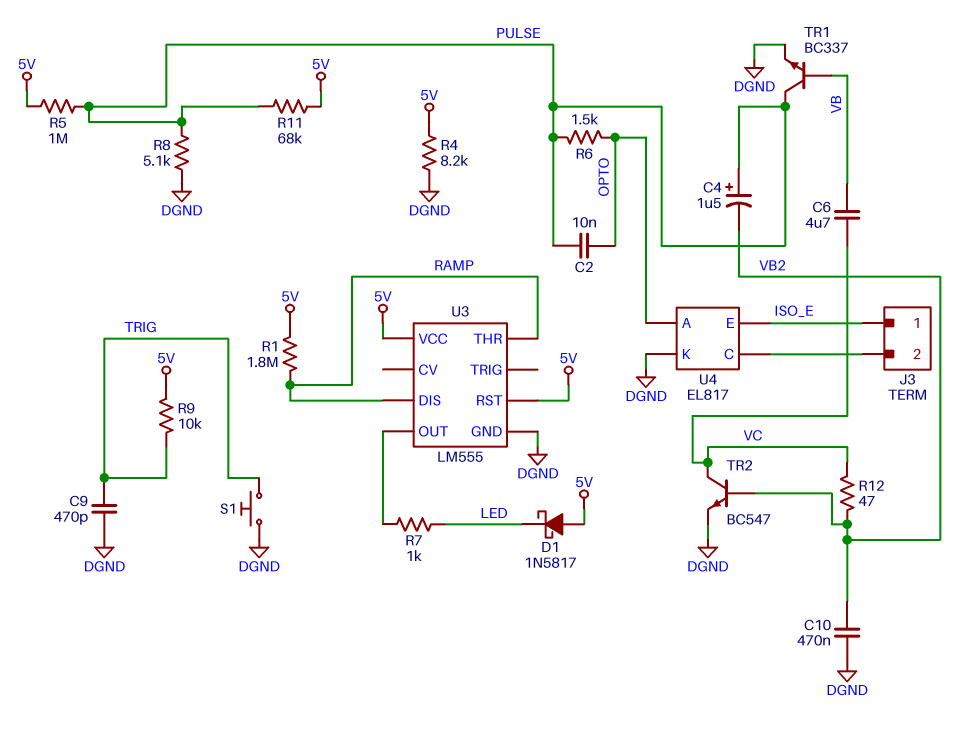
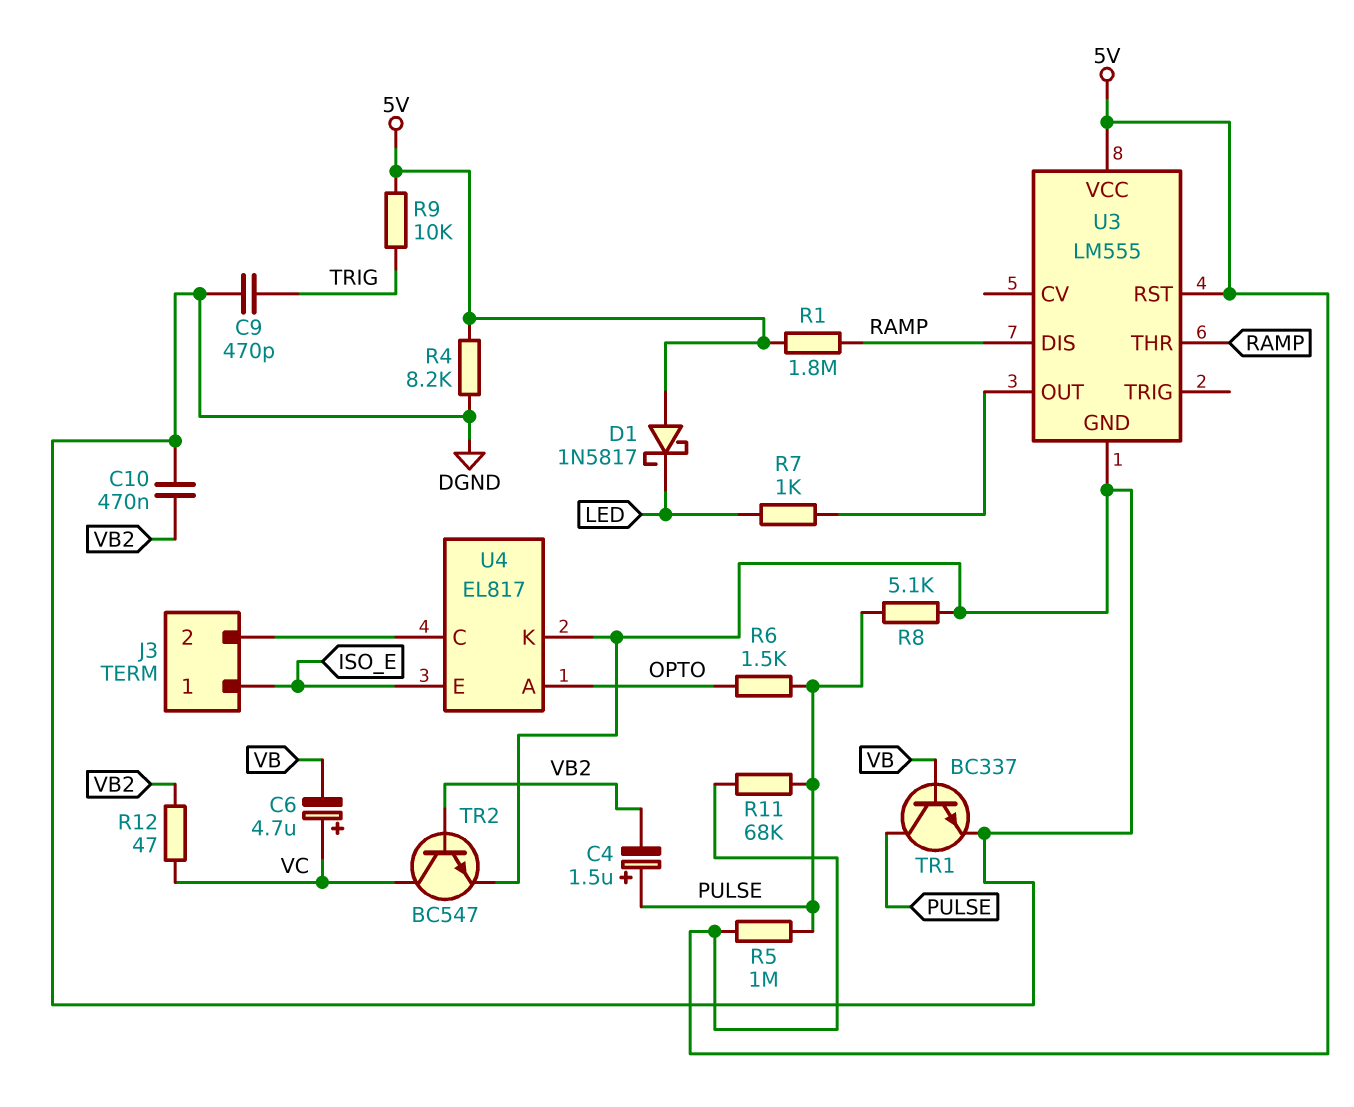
C2: 10nF (OPTO, PULSE) -> none
C6: 4.7uF (VB, VC) -> 4.7uF (plus VC, minus VB)
S1: button (DGND, TRIG) -> none

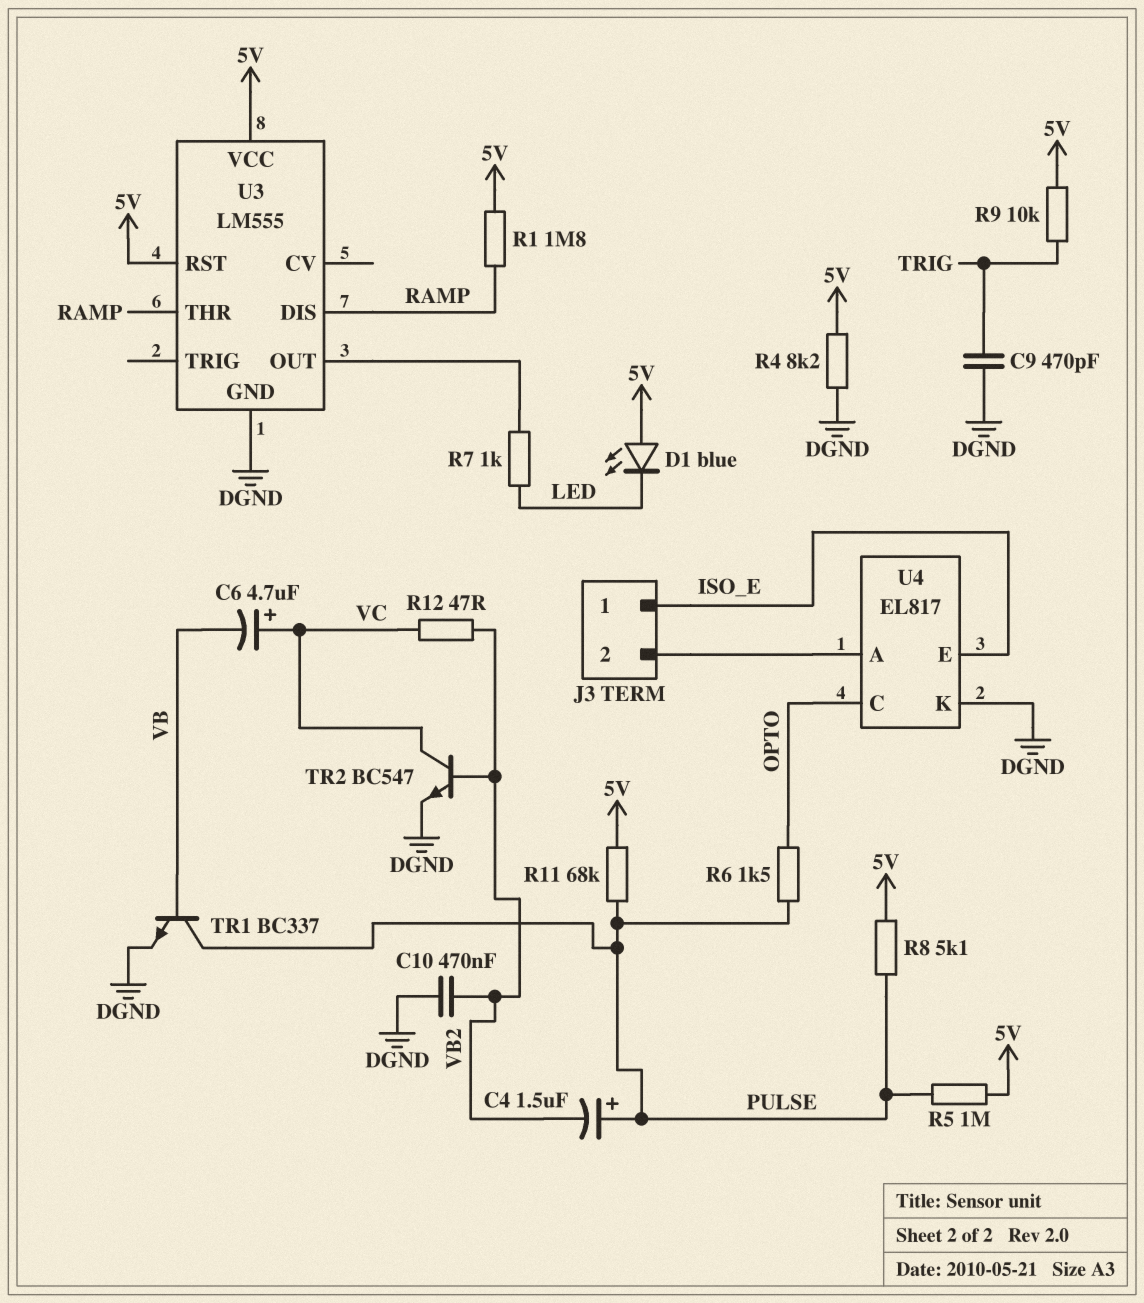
D1: schottky 1N5817 (A 5V, K LED) -> LED blue (A 5V, K LED)
R8: 5.1k (DGND, PULSE) -> 5.1k (5V, PULSE)
U4 pin A: OPTO -> J3/2
U4 pin C: J3/2 -> OPTO

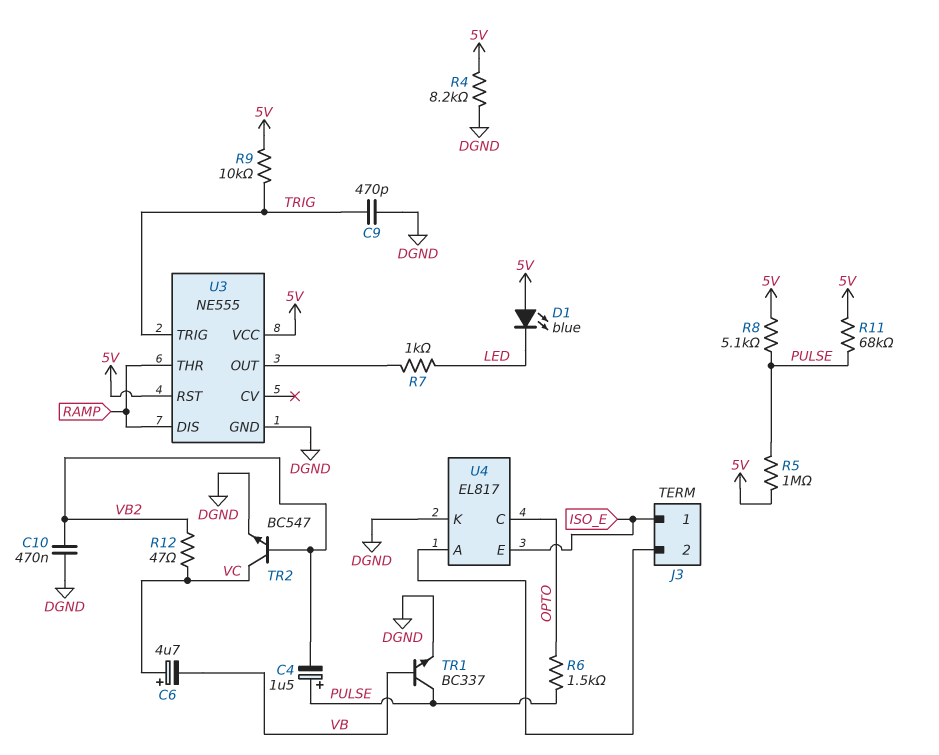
R1: 1.8M (5V, RAMP) -> none
U3: LM555 -> NE555
U3 pin TRIG: none -> TRIG

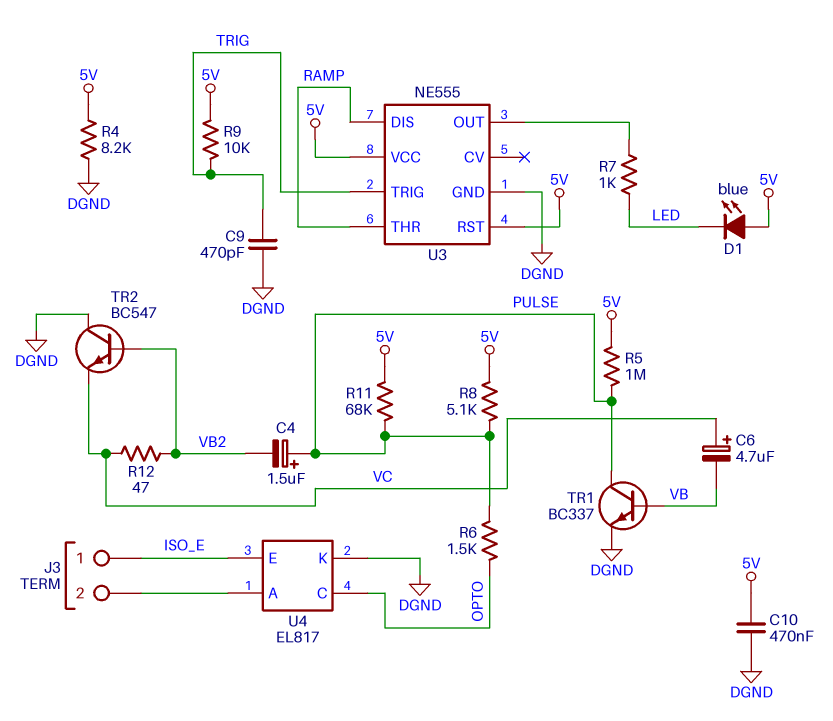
C10: 470nF (DGND, VB2) -> 470nF (5V, DGND)
TR2: NPN BC547 (B VB2, C VC, E DGND) -> NPN BC547 (B VB2, C DGND, E VC)

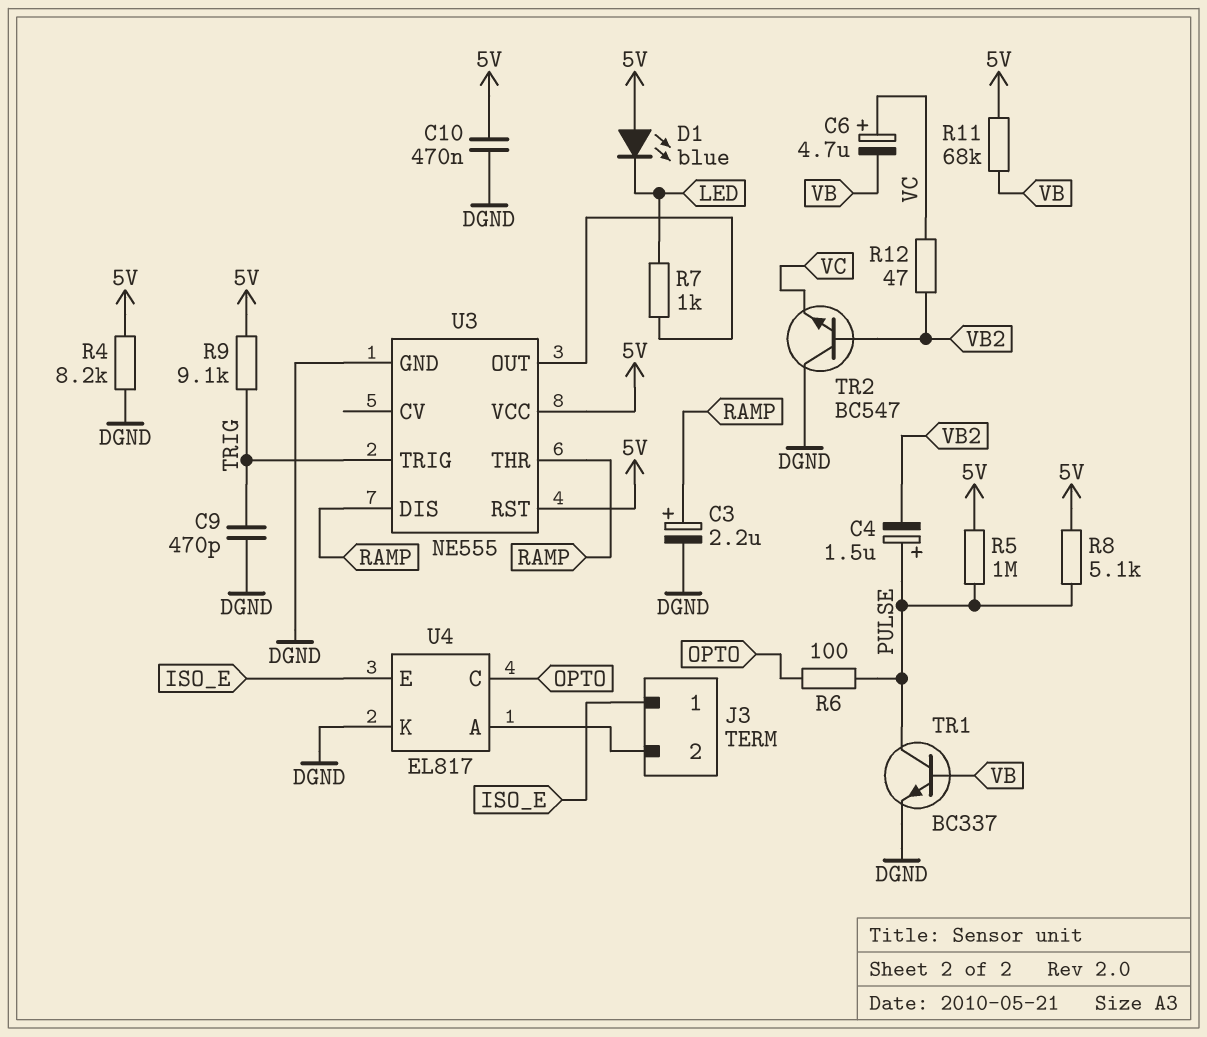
C3: none -> 2.2uF (plus RAMP, minus DGND)
R6: 1.5k (OPTO, PULSE) -> 100 (OPTO, PULSE)
R9: 10k (5V, TRIG) -> 9.1k (5V, TRIG)
R11: 68k (5V, PULSE) -> 68k (5V, VB)

